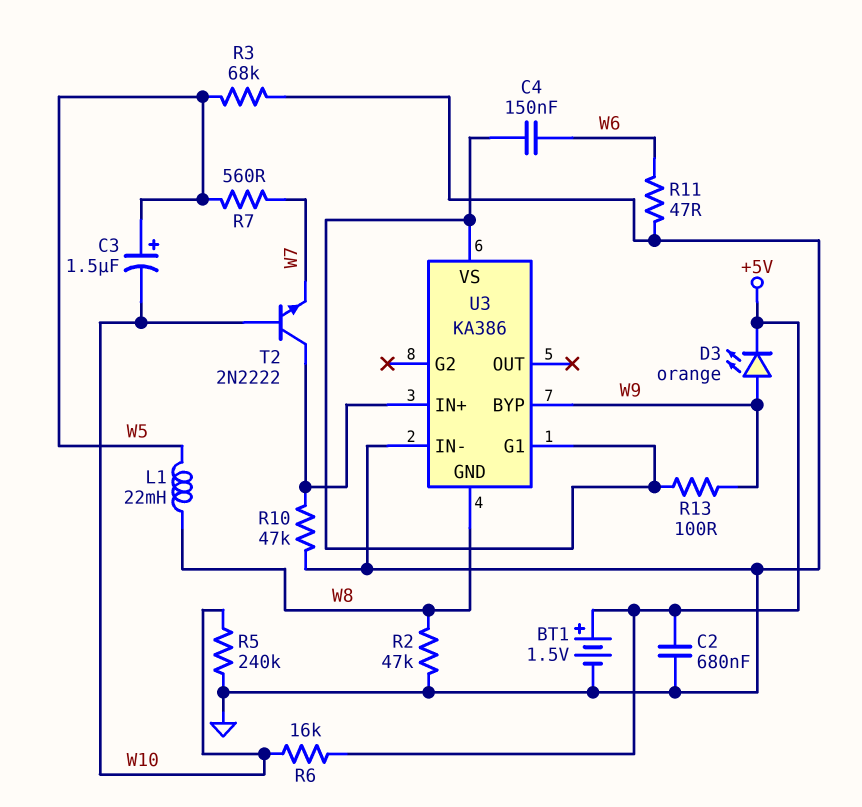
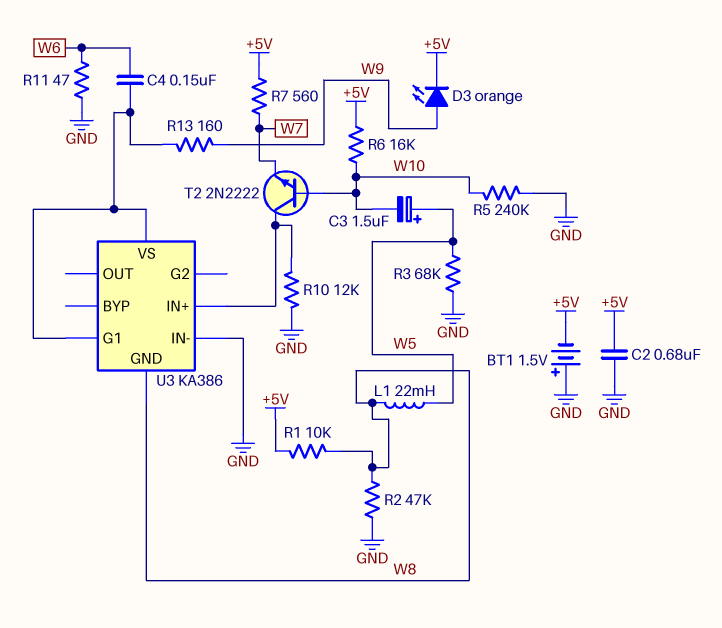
BT1: 1.5V (plus +5V, minus GND) -> 1.5V (plus GND, minus +5V)
R1: none -> 10k (+5V, W8)
R7: 560 (W5, W7) -> 560 (+5V, W7)
R10: 47k (GND, U3/IN+) -> 12k (GND, U3/IN+)
R13: 100 (U3/G1, W9) -> 160 (U3/G1, W9)
U3 pin BYP: W9 -> none

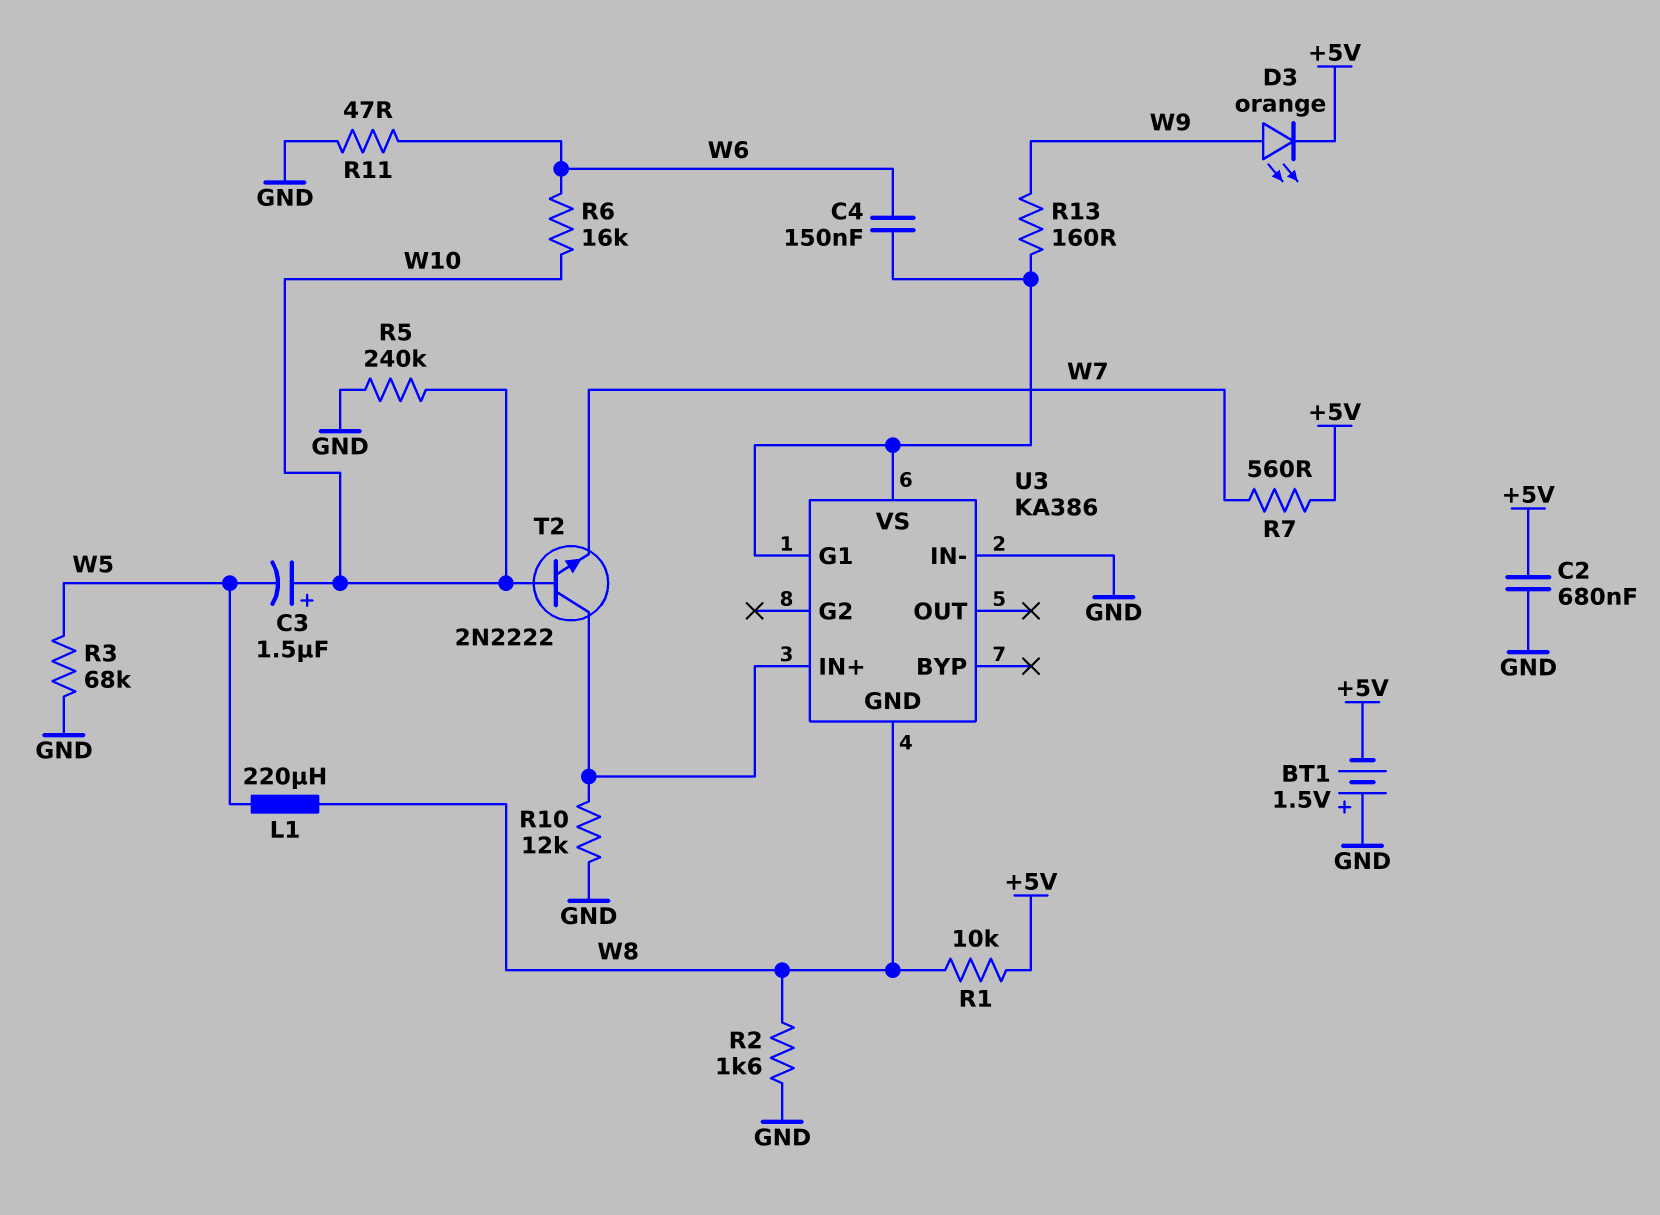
C3: 1.5uF (plus W5, minus W10) -> 1.5uF (plus W10, minus W5)
L1: 22mH (W5, W8) -> 220uH (W5, W8)
R2: 47k (GND, W8) -> 1.6k (GND, W8)
R6: 16k (+5V, W10) -> 16k (W6, W10)

